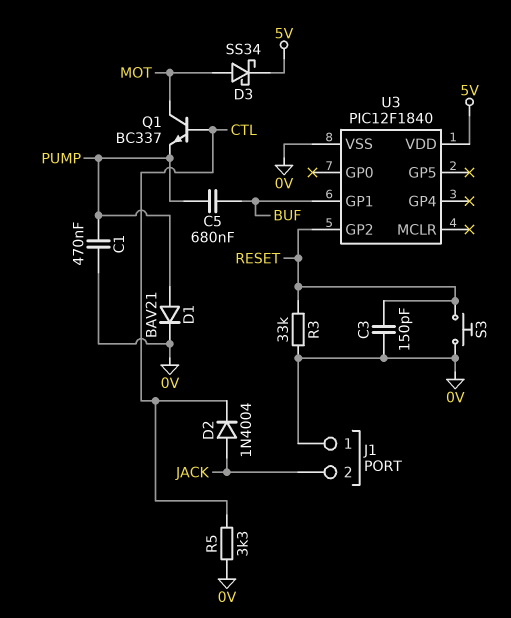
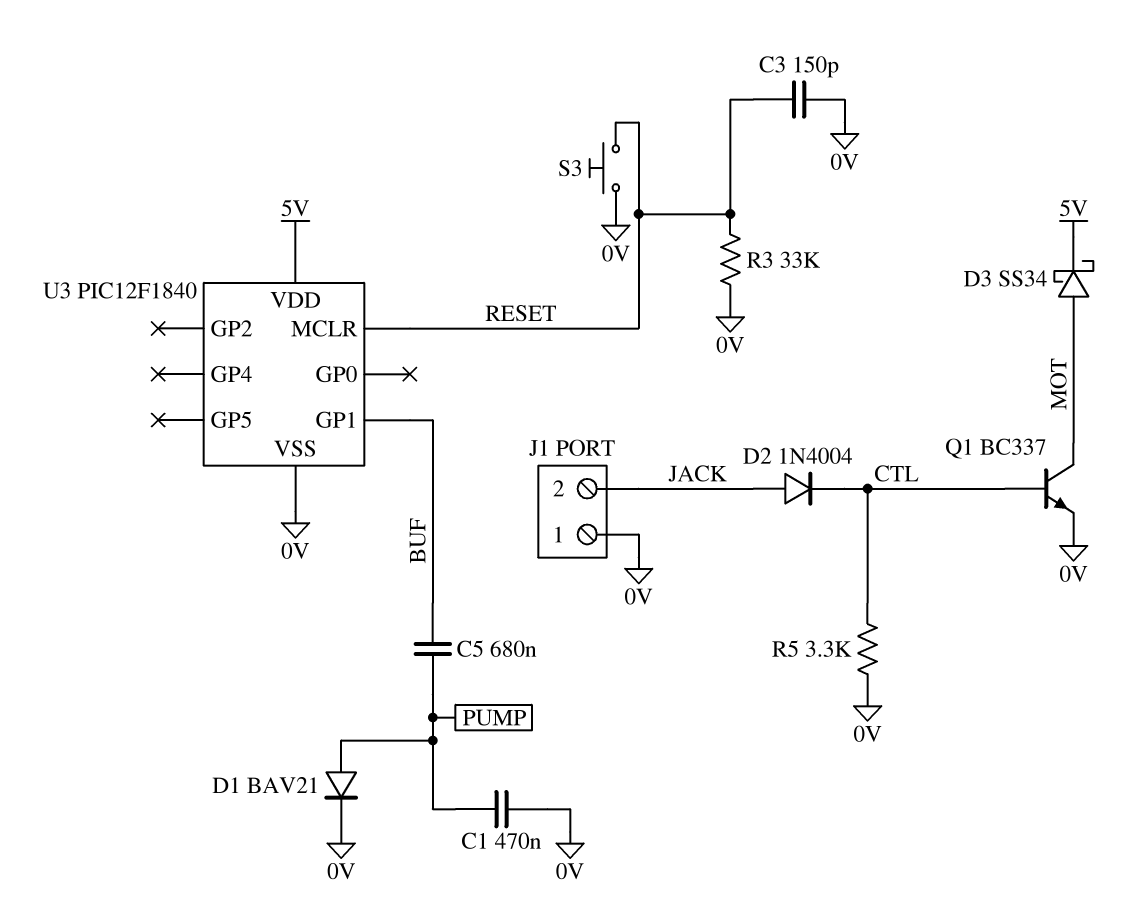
Q1: NPN BC337 (B CTL, C MOT, E PUMP) -> NPN BC337 (B CTL, C MOT, E 0V)
U3 pin GP2: RESET -> none
U3 pin MCLR: none -> RESET

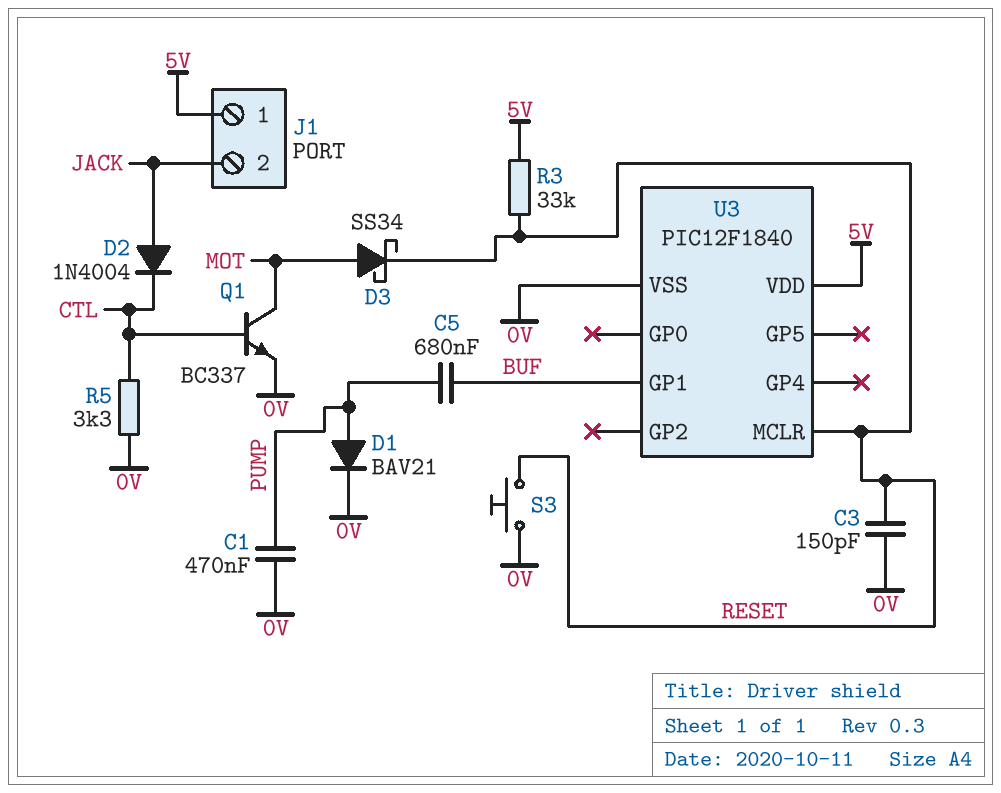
D3: schottky SS34 (A MOT, K 5V) -> schottky SS34 (A MOT, K RESET)
J1 pin 1: 0V -> 5V
R3: 33k (0V, RESET) -> 33k (5V, RESET)

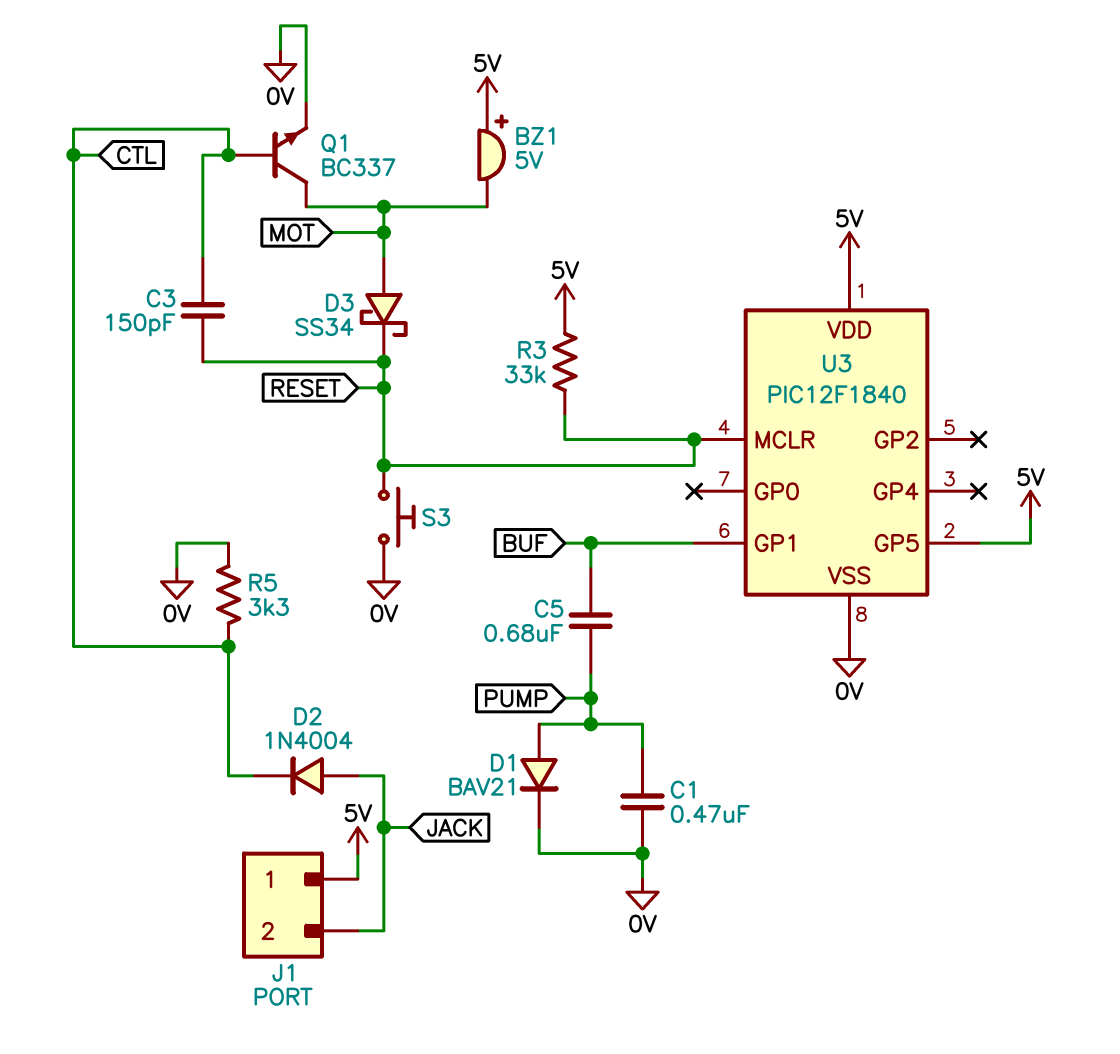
BZ1: none -> buzzer 5V (plus 5V, minus MOT)
C3: 150pF (0V, RESET) -> 150pF (CTL, RESET)
U3 pin GP5: none -> 5V

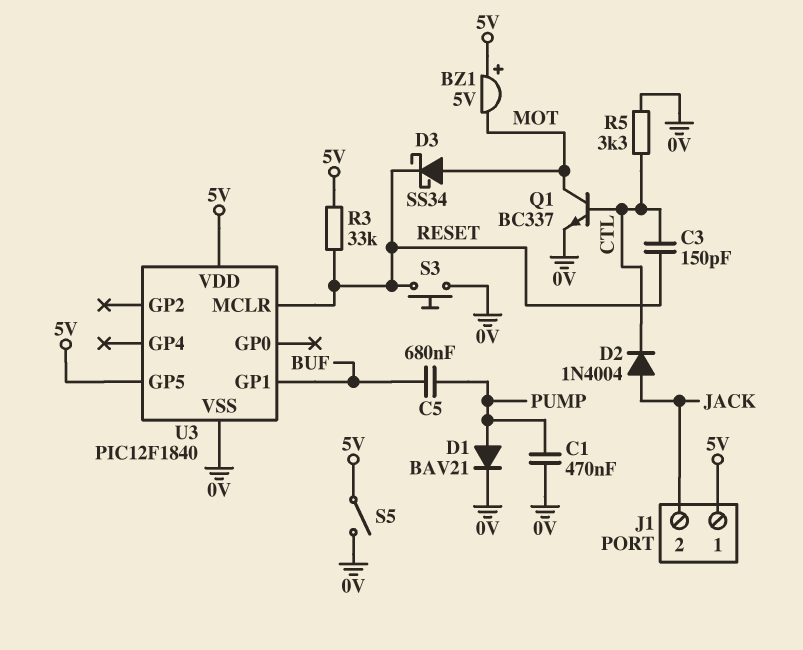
S5: none -> switch (0V, 5V)

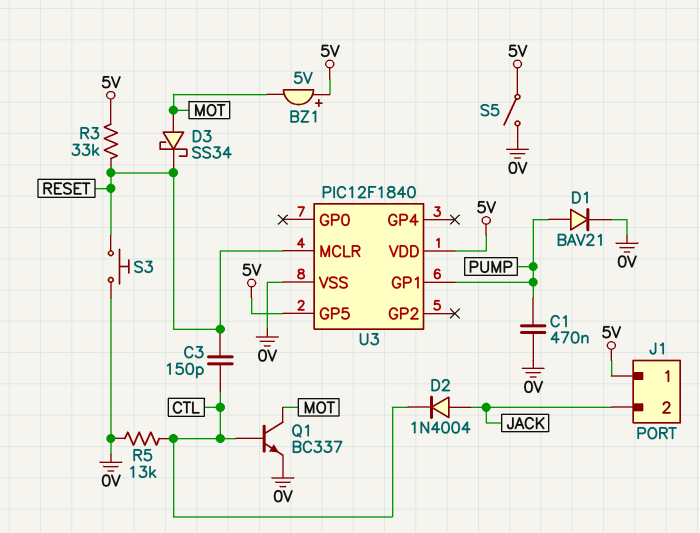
C5: 680nF (BUF, PUMP) -> none
R5: 3.3k (0V, CTL) -> 13k (0V, CTL)
U3 pin GP1: BUF -> PUMP

